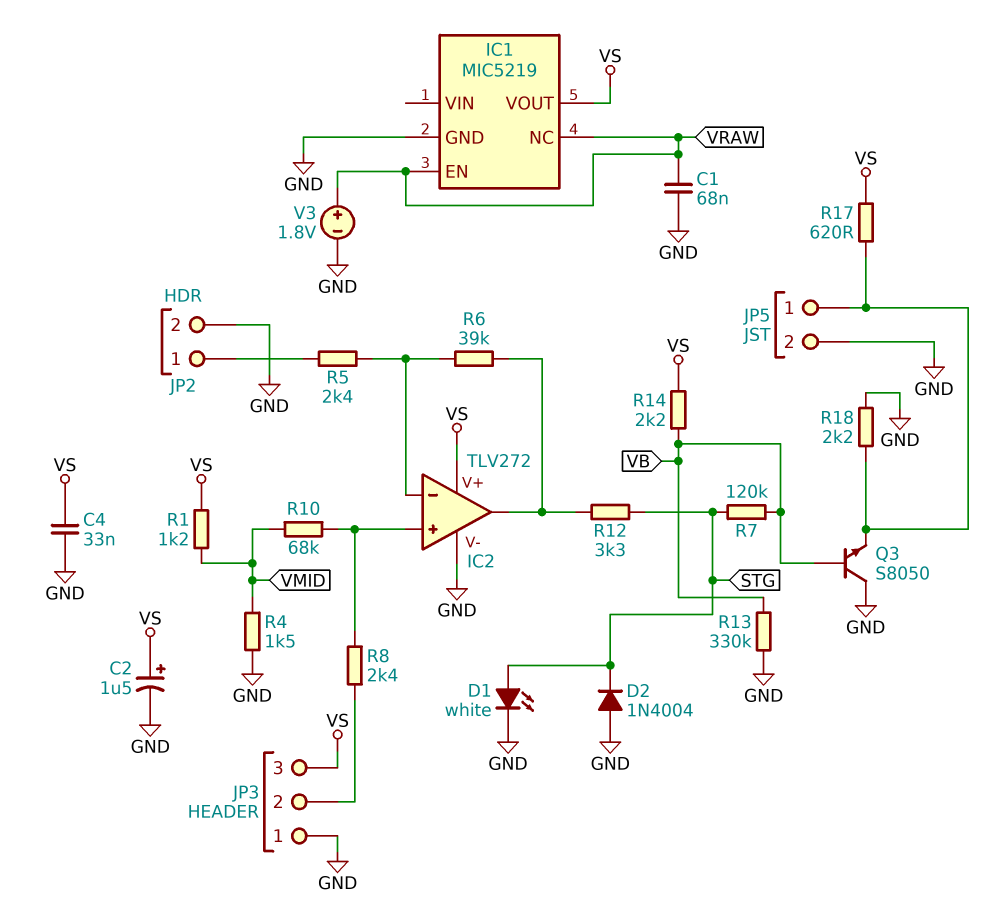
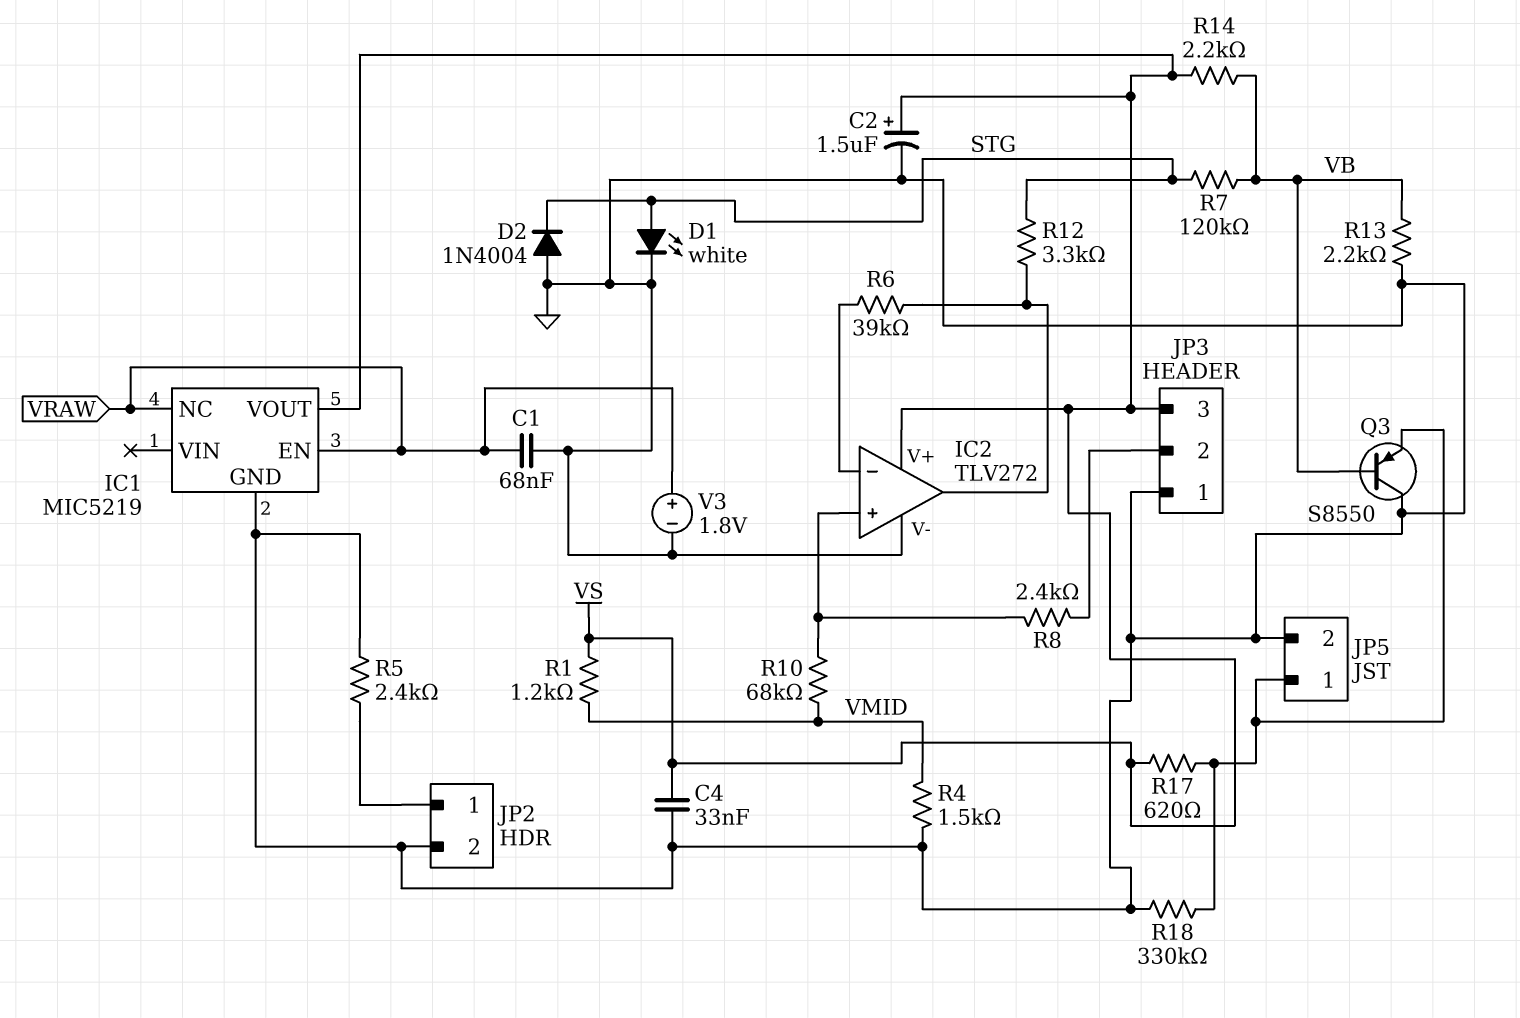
Q3: NPN S8050 (B VB, C GND, E JP5/1) -> PNP S8550 (B VB, C GND, E JP5/1)
R5: 2.4k (IC2/in-, JP2/1) -> 2.4k (GND, JP2/1)
R13: 330k (GND, VB) -> 2.2k (GND, VB)
R18: 2.2k (GND, JP5/1) -> 330k (GND, JP5/1)

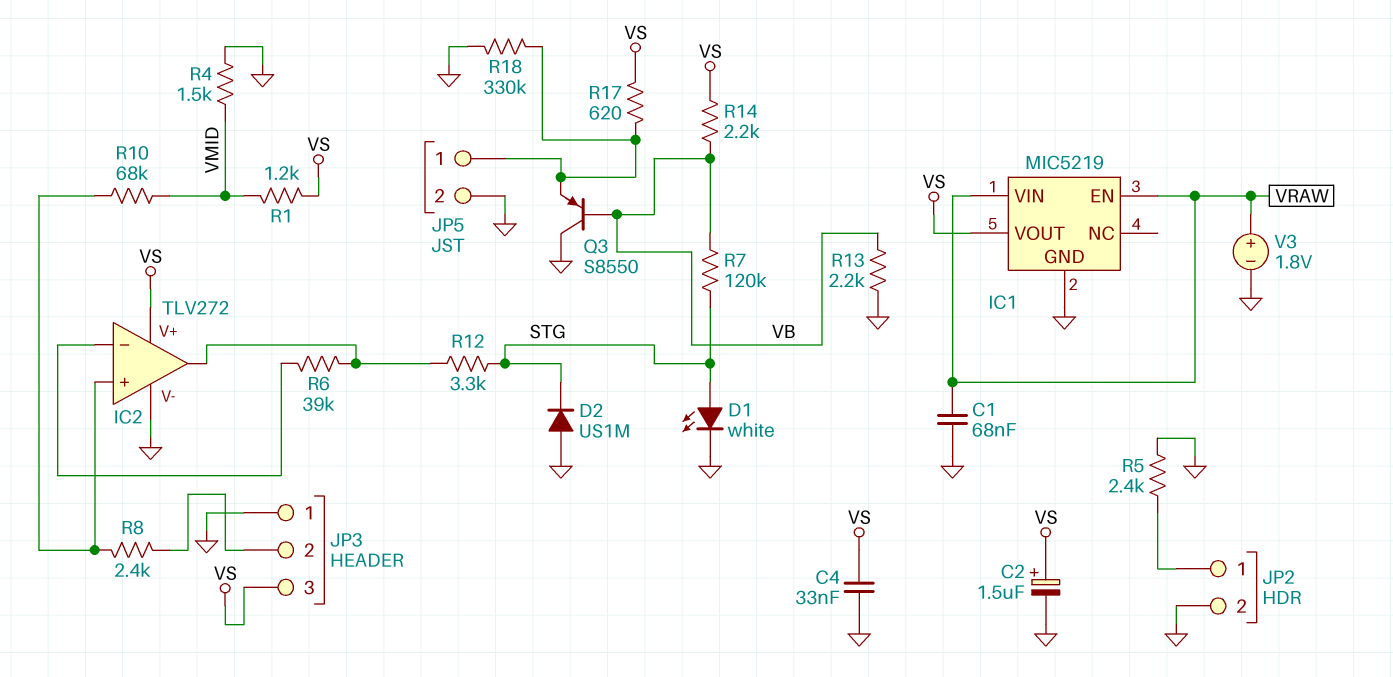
D2: diode 1N4004 (A GND, K STG) -> diode US1M (A GND, K STG)
IC1 pin NC: VRAW -> none
IC1 pin VIN: none -> VRAW

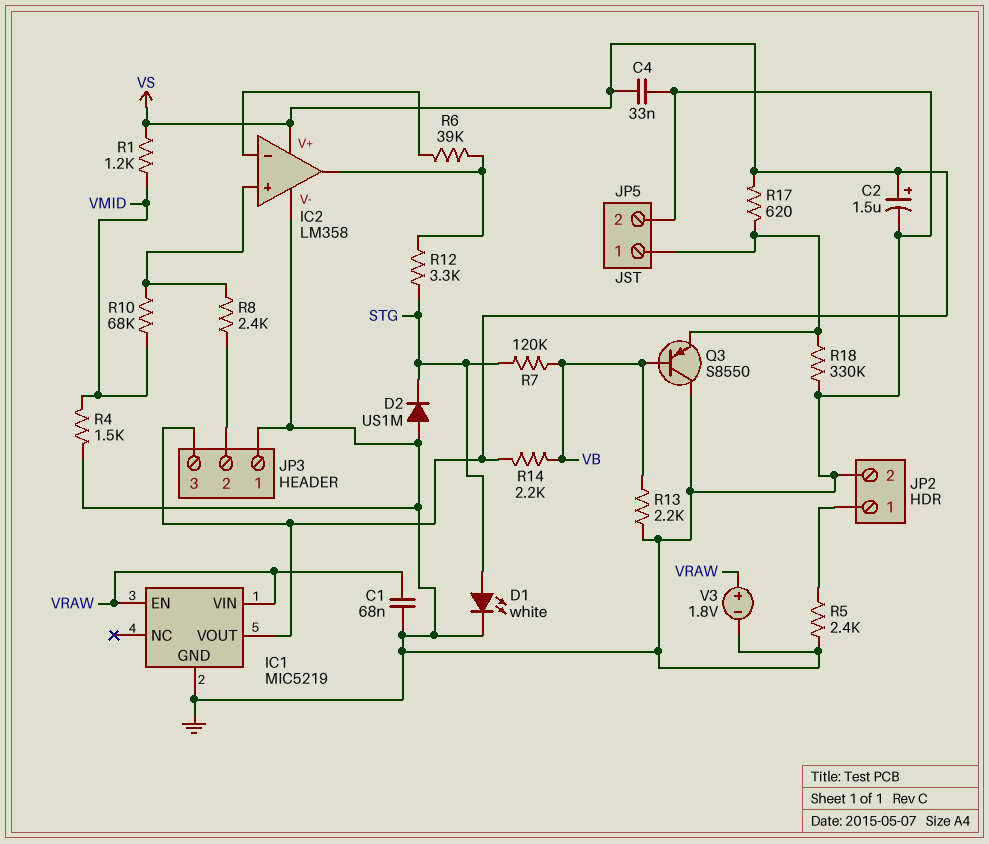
IC2: TLV272 -> LM358

